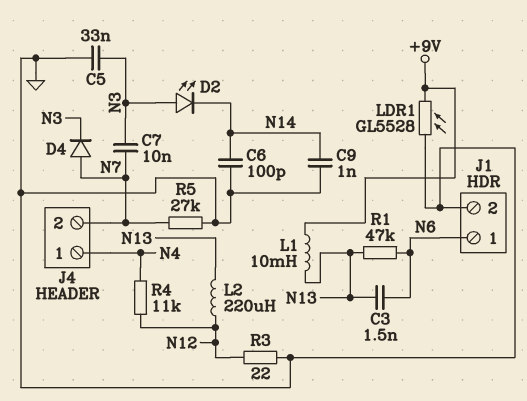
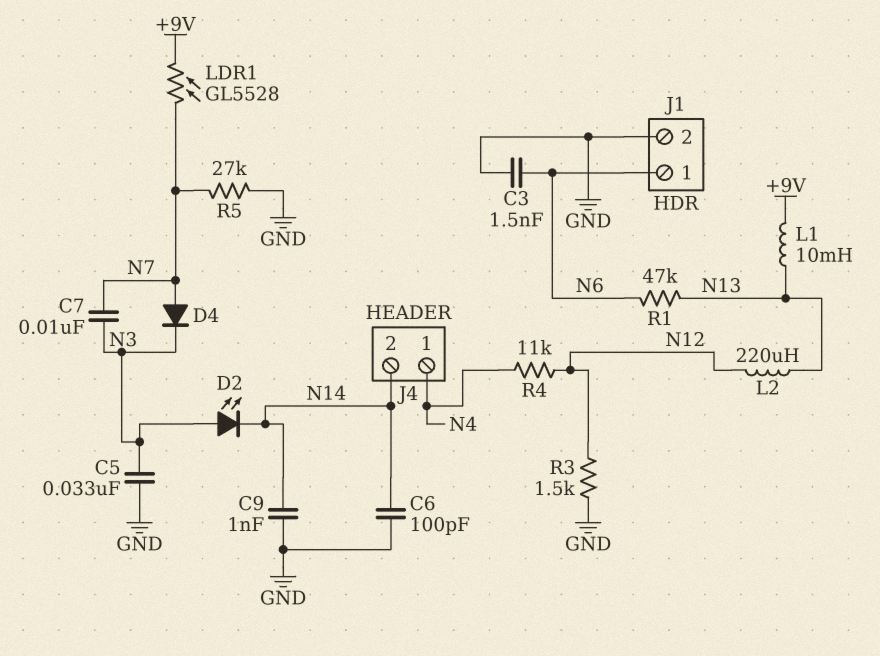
C3: 1.5nF (N6, N13) -> 1.5nF (GND, N6)
J4 pin 2: N7 -> N14
LDR1: GL5528 (+9V, GND) -> GL5528 (+9V, N7)
R3: 22 (GND, N12) -> 1.5k (GND, N12)

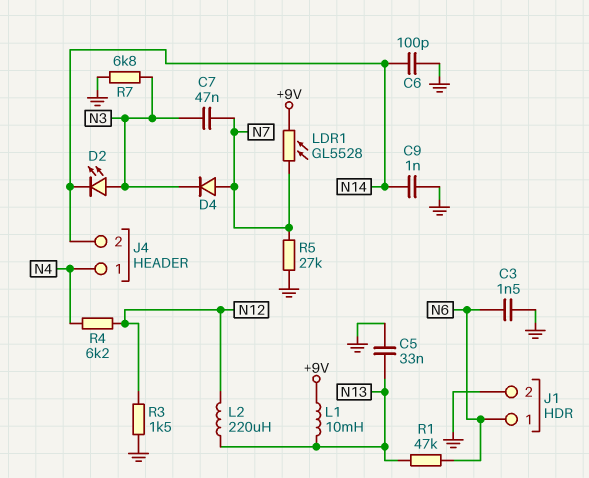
C5: 33nF (GND, N3) -> 33nF (GND, N13)
C7: 10nF (N3, N7) -> 47nF (N3, N7)
R4: 11k (N4, N12) -> 6.2k (N4, N12)
R7: none -> 6.8k (GND, N3)

